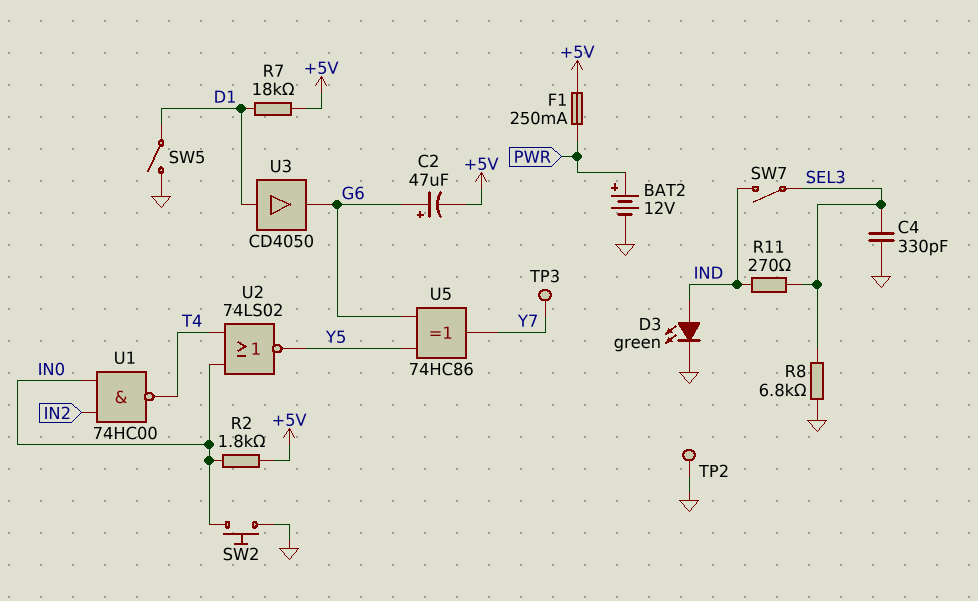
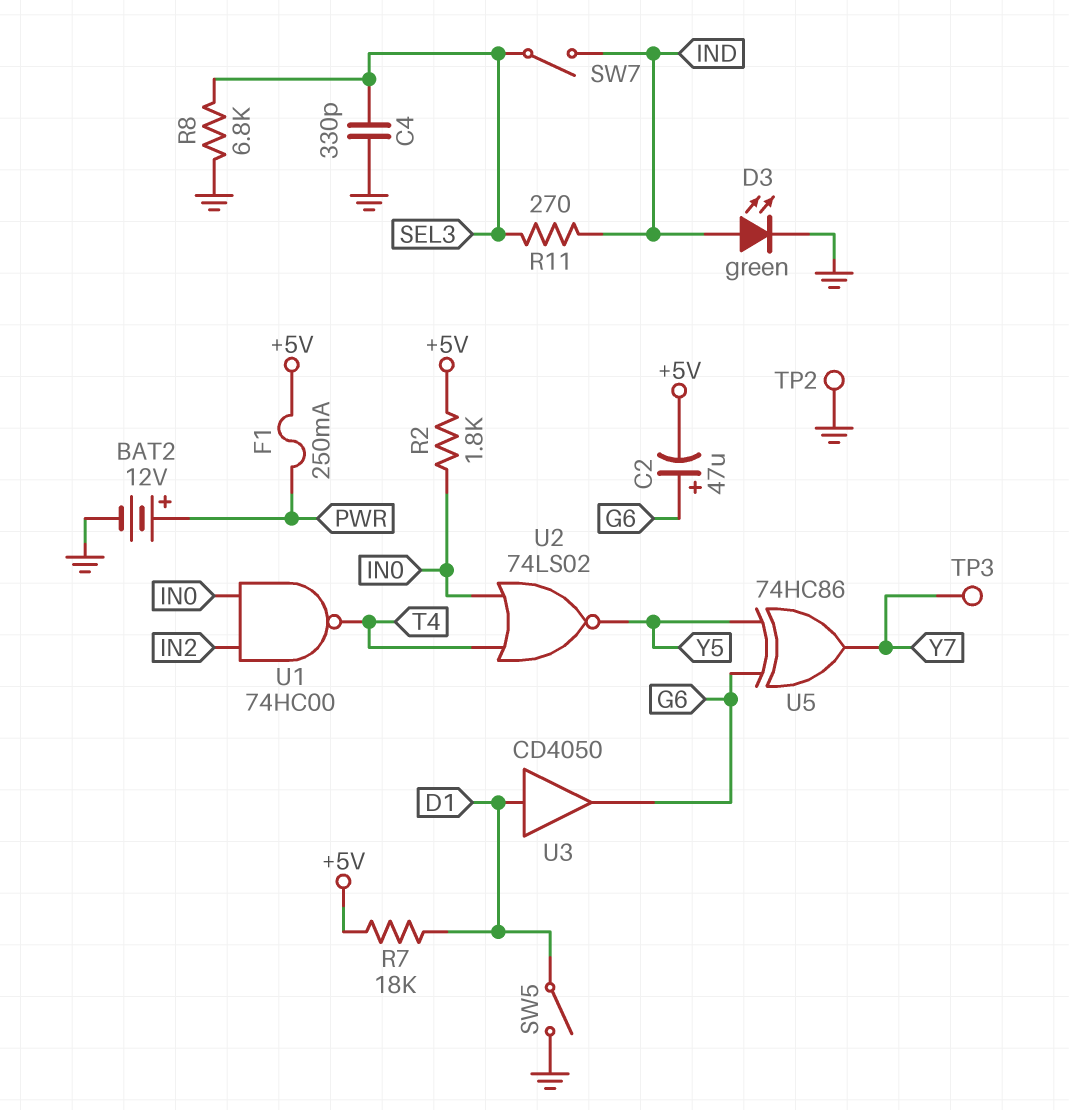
SW2: button (GND, IN0) -> none

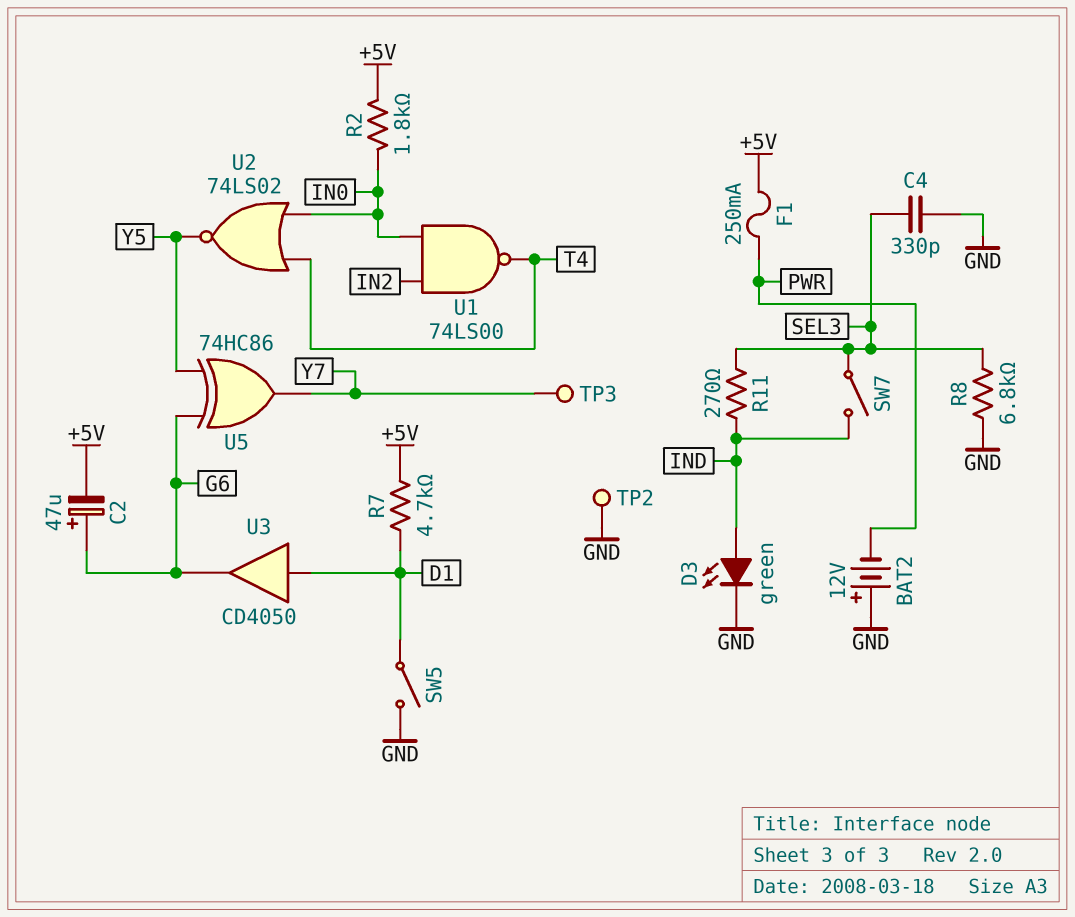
BAT2: 12V (plus PWR, minus GND) -> 12V (plus GND, minus PWR)
R7: 18k (+5V, D1) -> 4.7k (+5V, D1)
U1: NAND 74HC00 (in IN0, in IN2, out T4) -> NAND 74LS00 (in IN0, in IN2, out T4)

